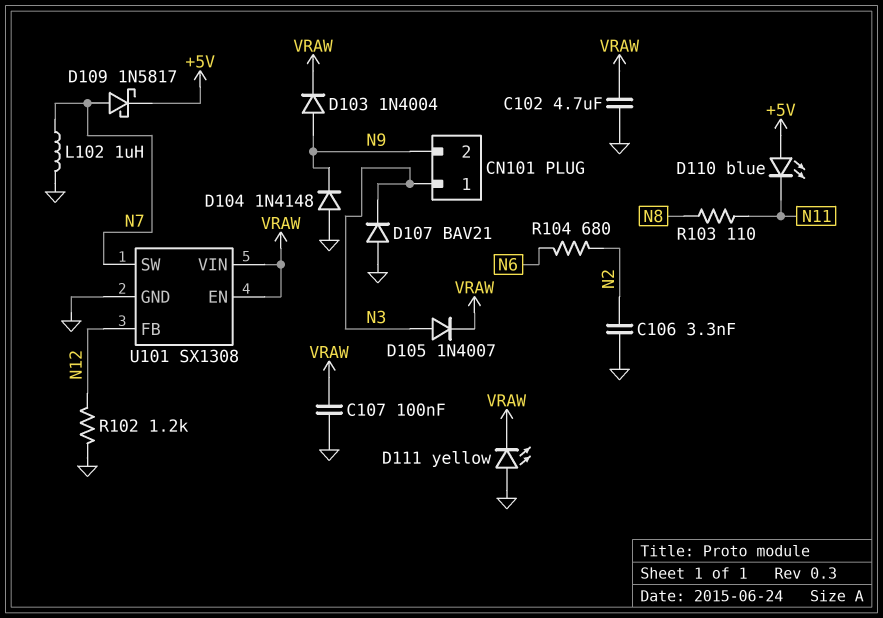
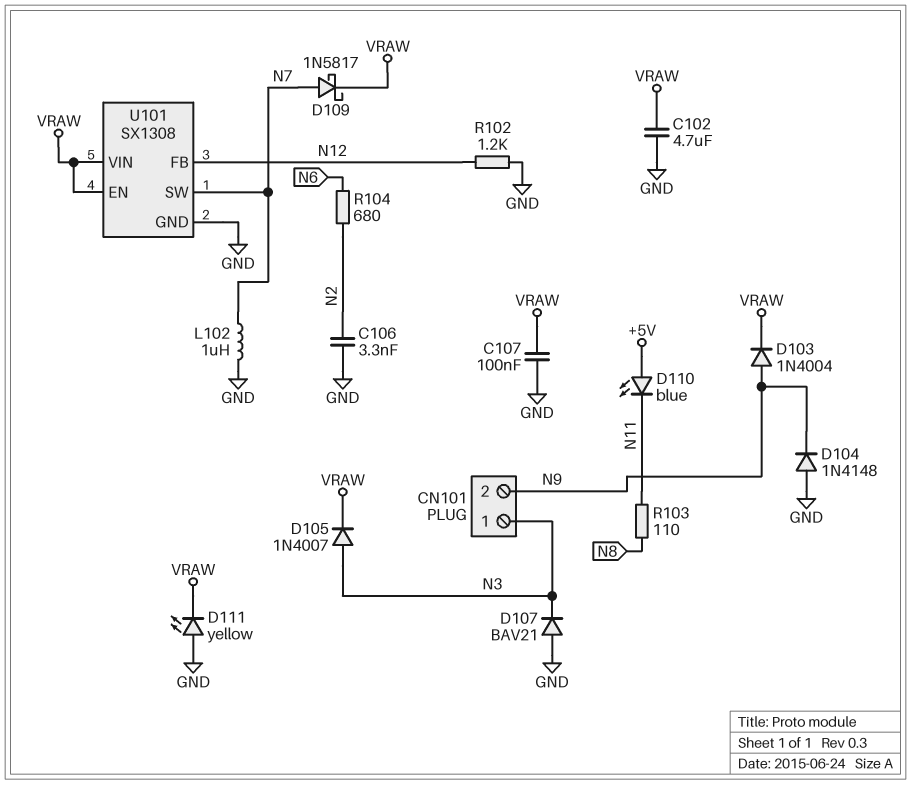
D109: schottky 1N5817 (A N7, K +5V) -> schottky 1N5817 (A N7, K VRAW)

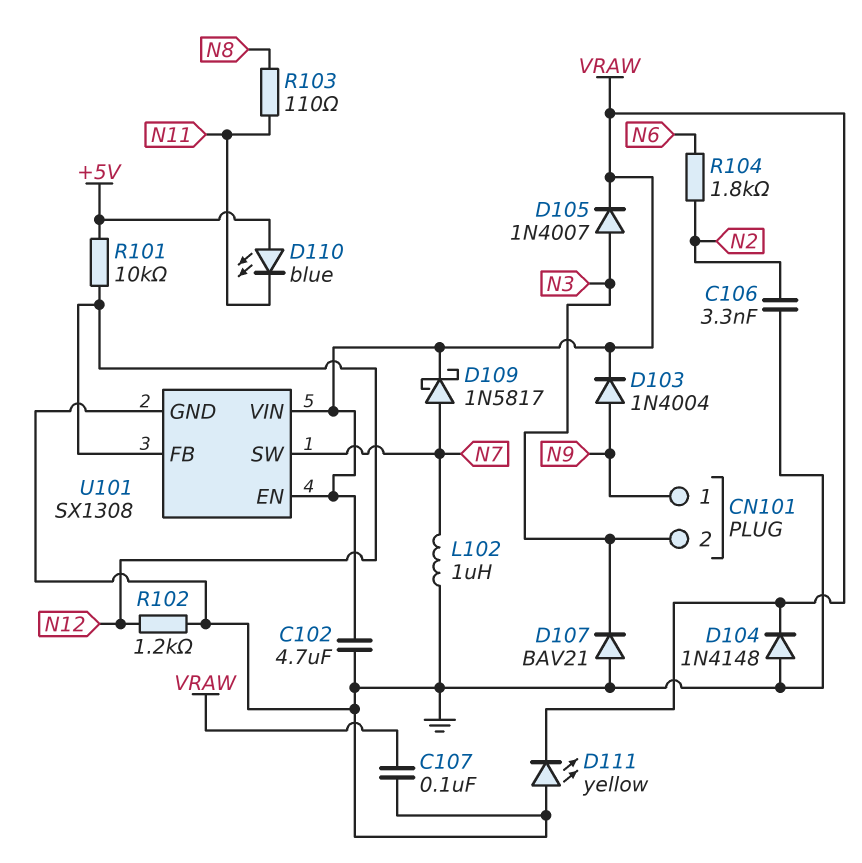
CN101 pin 1: N3 -> N9
CN101 pin 2: N9 -> N3
D104: diode 1N4148 (A GND, K N9) -> diode 1N4148 (A GND, K VRAW)
R101: none -> 10k (+5V, N12)
R104: 680 (N2, N6) -> 1.8k (N2, N6)

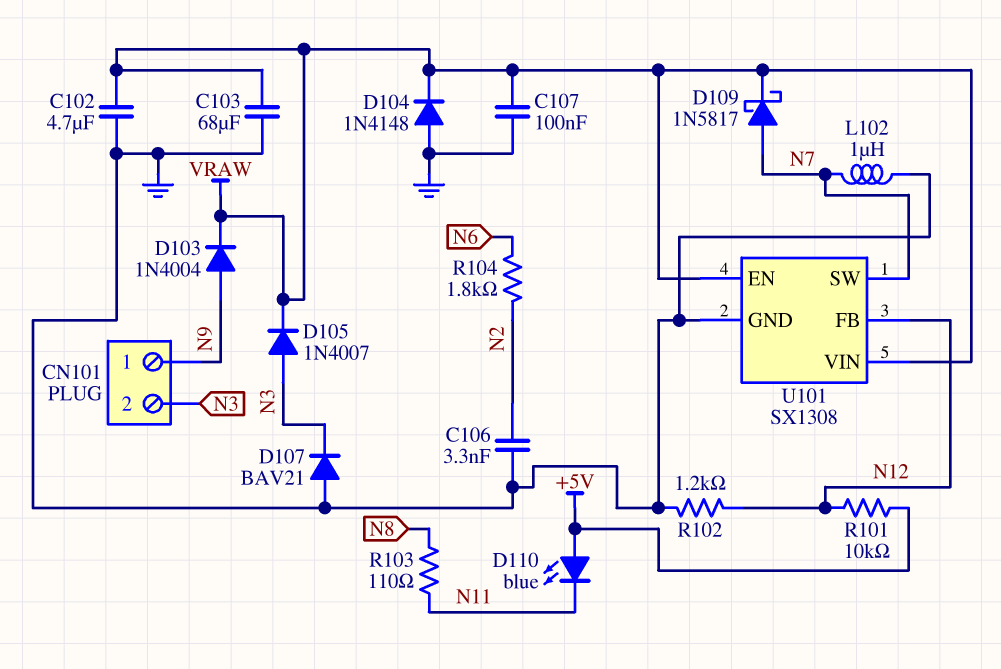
C103: none -> 68uF (GND, VRAW)
D111: LED yellow (A GND, K VRAW) -> none

